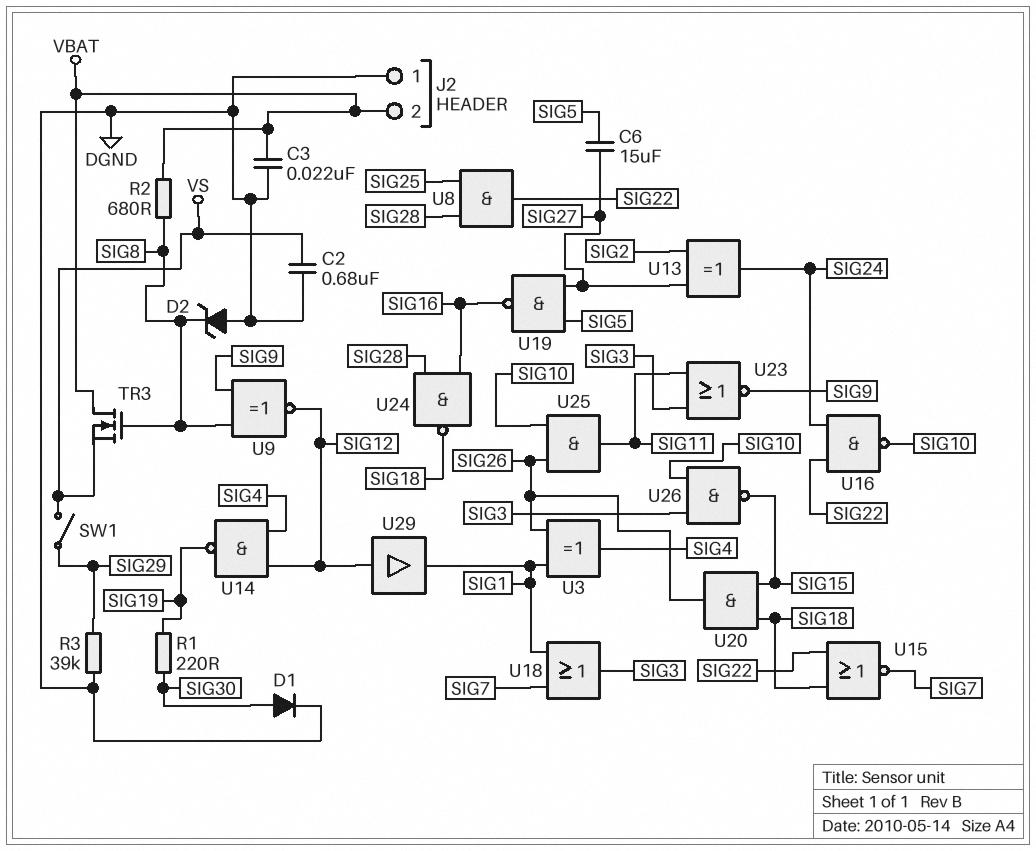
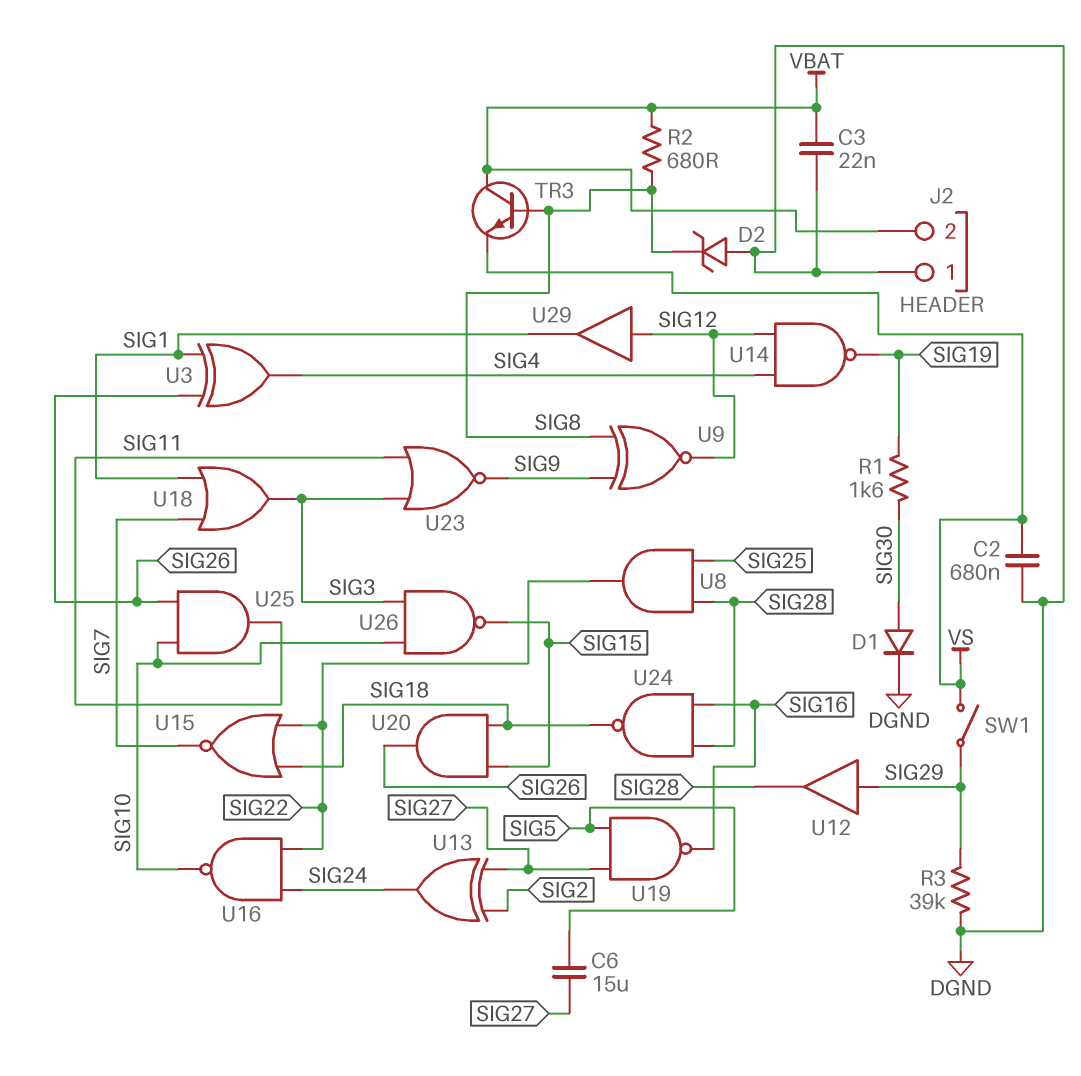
R1: 220 (SIG19, SIG30) -> 1.6k (SIG19, SIG30)
TR3: NMOS (G SIG8, D VBAT, S VS) -> NPN (B SIG8, C VBAT, E VS)
U12: none -> buffer (in SIG29, out SIG28)

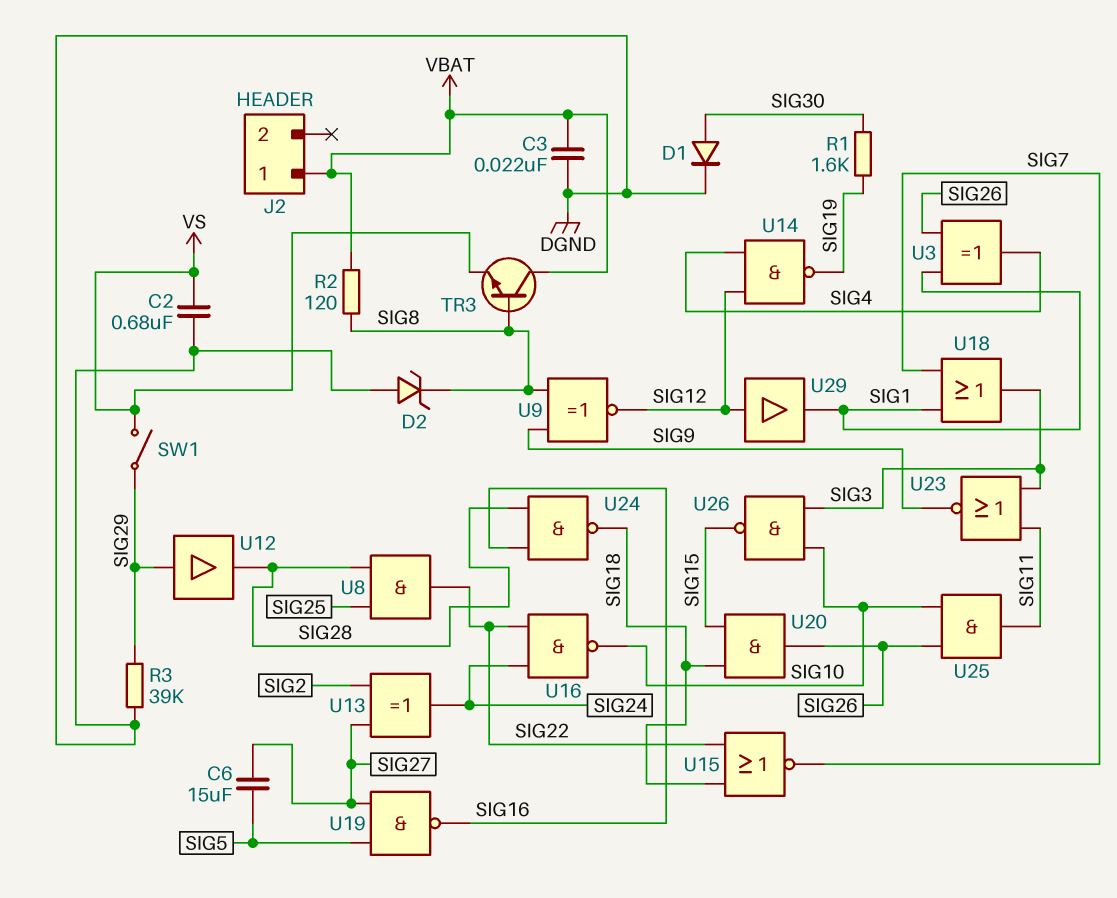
J2 pin 1: DGND -> VBAT
J2 pin 2: VBAT -> none
R2: 680 (SIG8, VBAT) -> 120 (SIG8, VBAT)

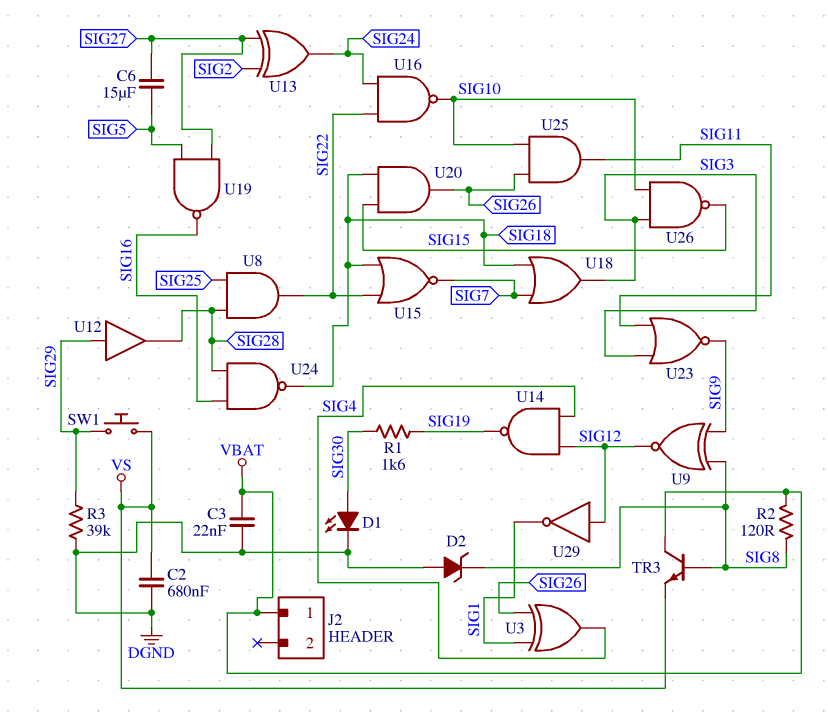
D1: diode (A SIG30, K DGND) -> LED (A SIG30, K DGND)
SW1: switch (SIG29, VS) -> button (SIG29, VS)
U18: OR (in SIG1, in SIG7, out SIG3) -> OR (in SIG7, in SIG18, out SIG3)
U29: buffer (in SIG12, out SIG1) -> NOT (in SIG12, out SIG1)

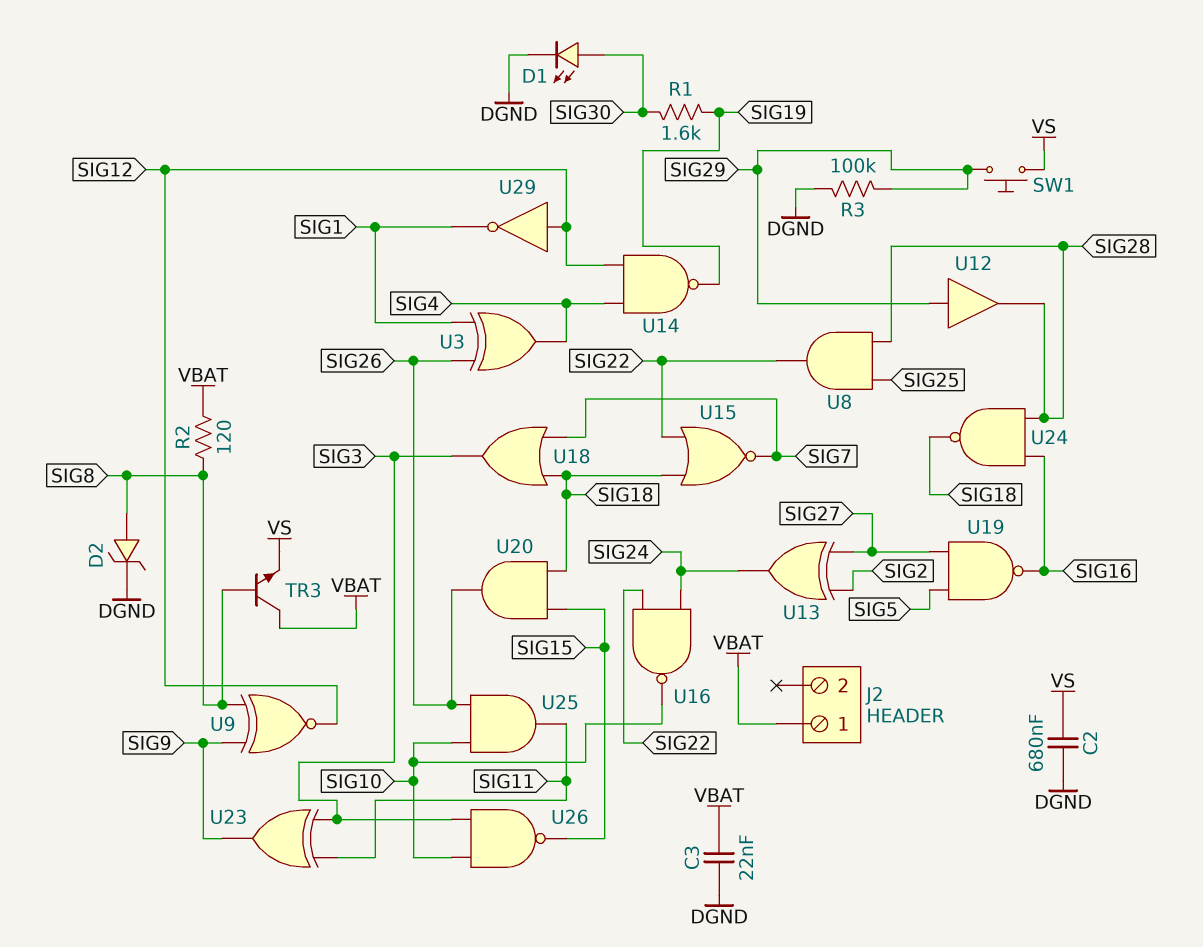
C6: 15uF (SIG5, SIG27) -> none
D2: zener (A DGND, K SIG8) -> zener (A SIG8, K DGND)
R3: 39k (DGND, SIG29) -> 100k (DGND, SIG29)
U23: NOR (in SIG3, in SIG11, out SIG9) -> XOR (in SIG3, in SIG11, out SIG9)

